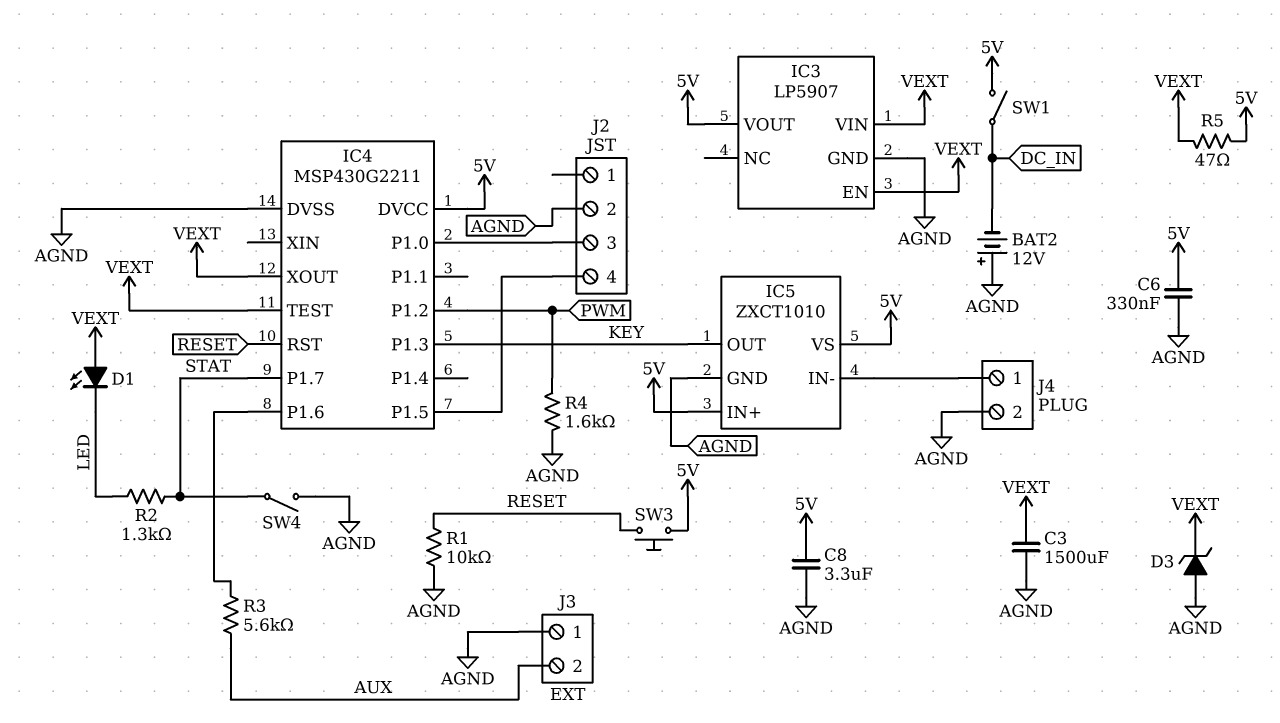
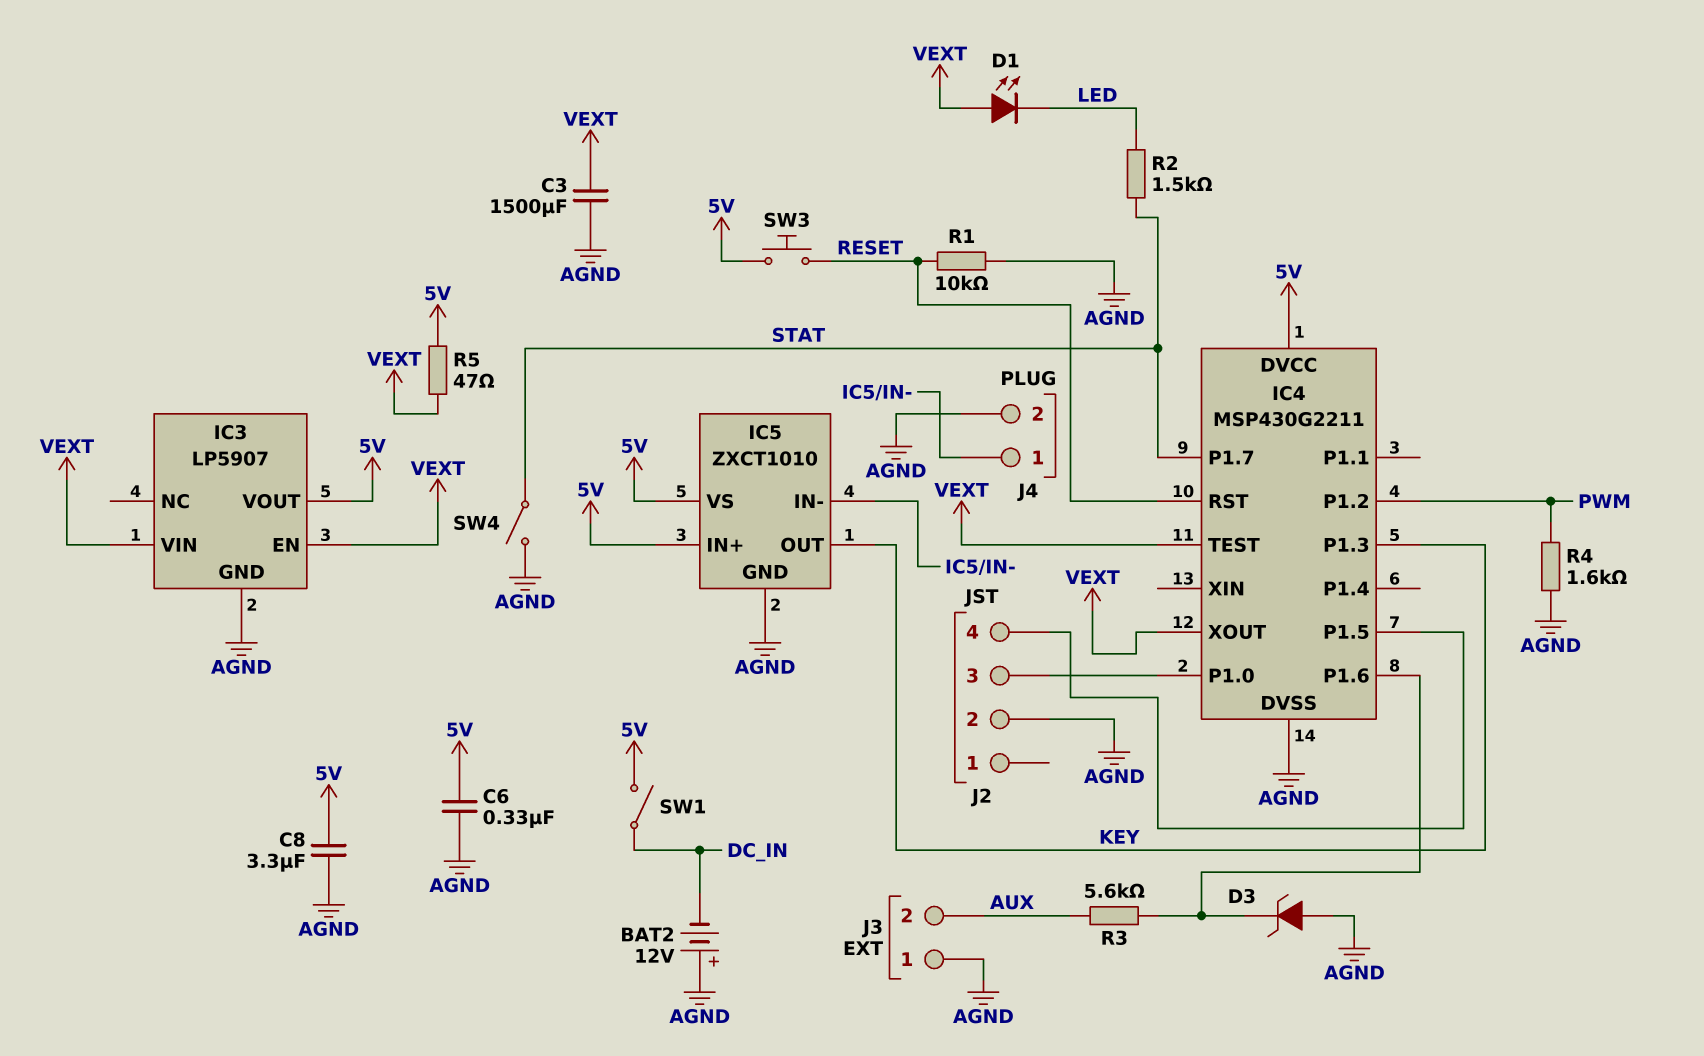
D3: zener (A AGND, K VEXT) -> zener (A AGND, K IC4/P1.6)
R2: 1.3k (LED, STAT) -> 1.5k (LED, STAT)

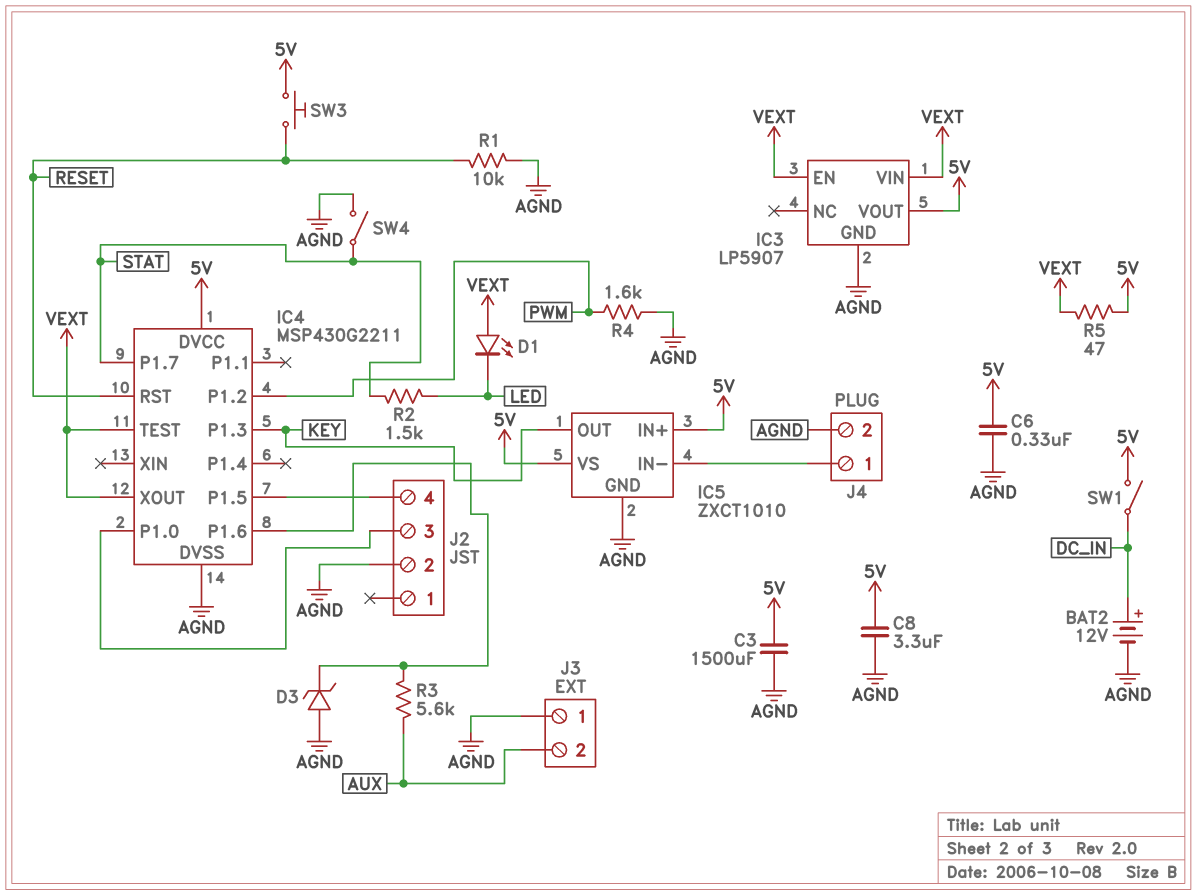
BAT2: 12V (plus AGND, minus DC_IN) -> 12V (plus DC_IN, minus AGND)
C3: 1500uF (AGND, VEXT) -> 1500uF (5V, AGND)

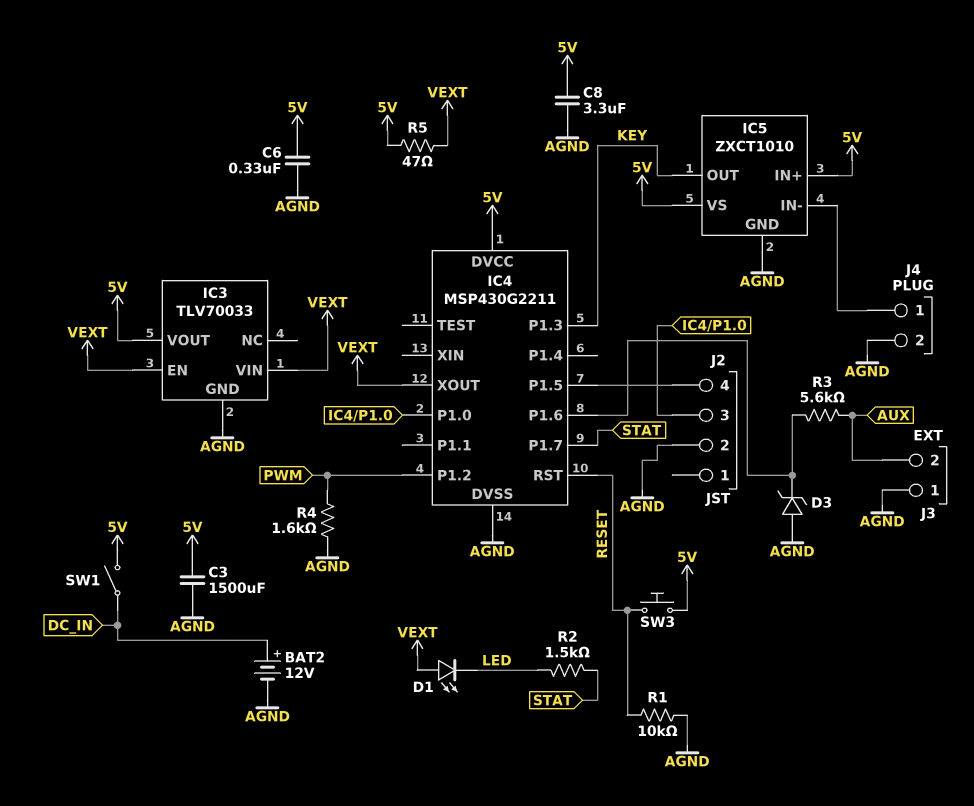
IC3: LP5907 -> TLV70033
IC4 pin TEST: VEXT -> none
SW4: switch (AGND, STAT) -> none

